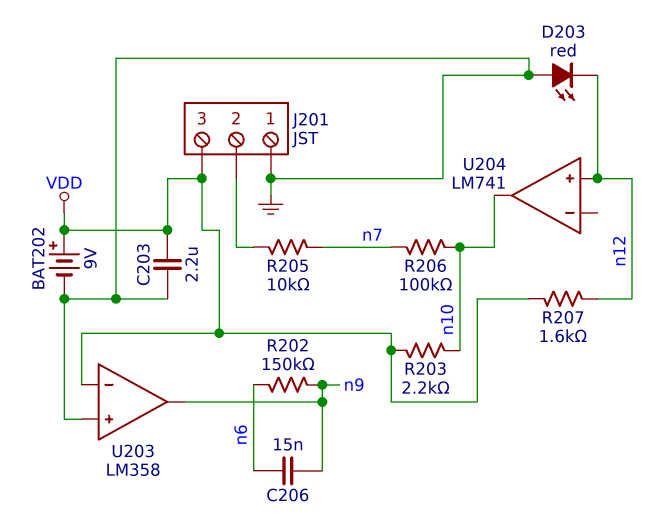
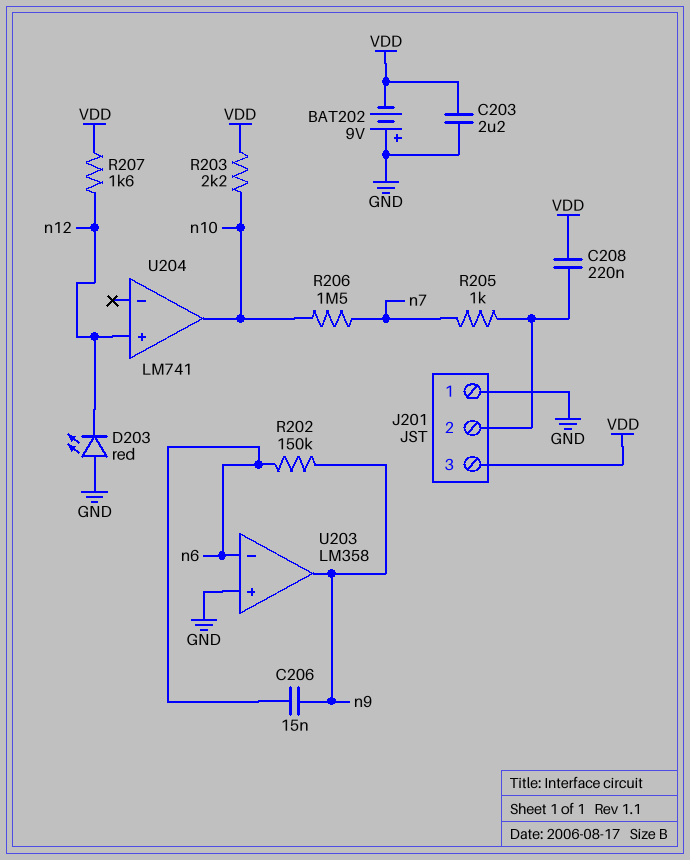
BAT202: 9V (plus VDD, minus GND) -> 9V (plus GND, minus VDD)
C208: none -> 220nF (J201/2, VDD)
R205: 10k (J201/2, n7) -> 1k (J201/2, n7)
R206: 100k (n7, n10) -> 1.5M (n7, n10)
U203 pin in-: VDD -> n6

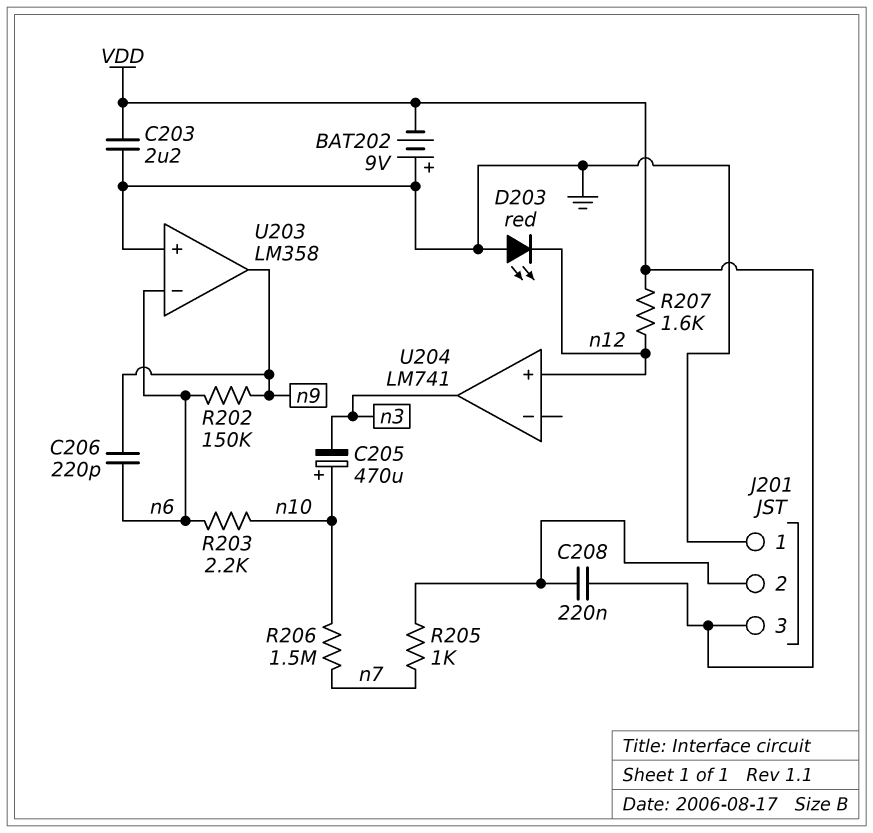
C205: none -> 470uF (plus n10, minus n3)
C206: 15nF (n6, n9) -> 220pF (n6, n9)
R203: 2.2k (VDD, n10) -> 2.2k (n6, n10)
U204 pin out: n10 -> n3

